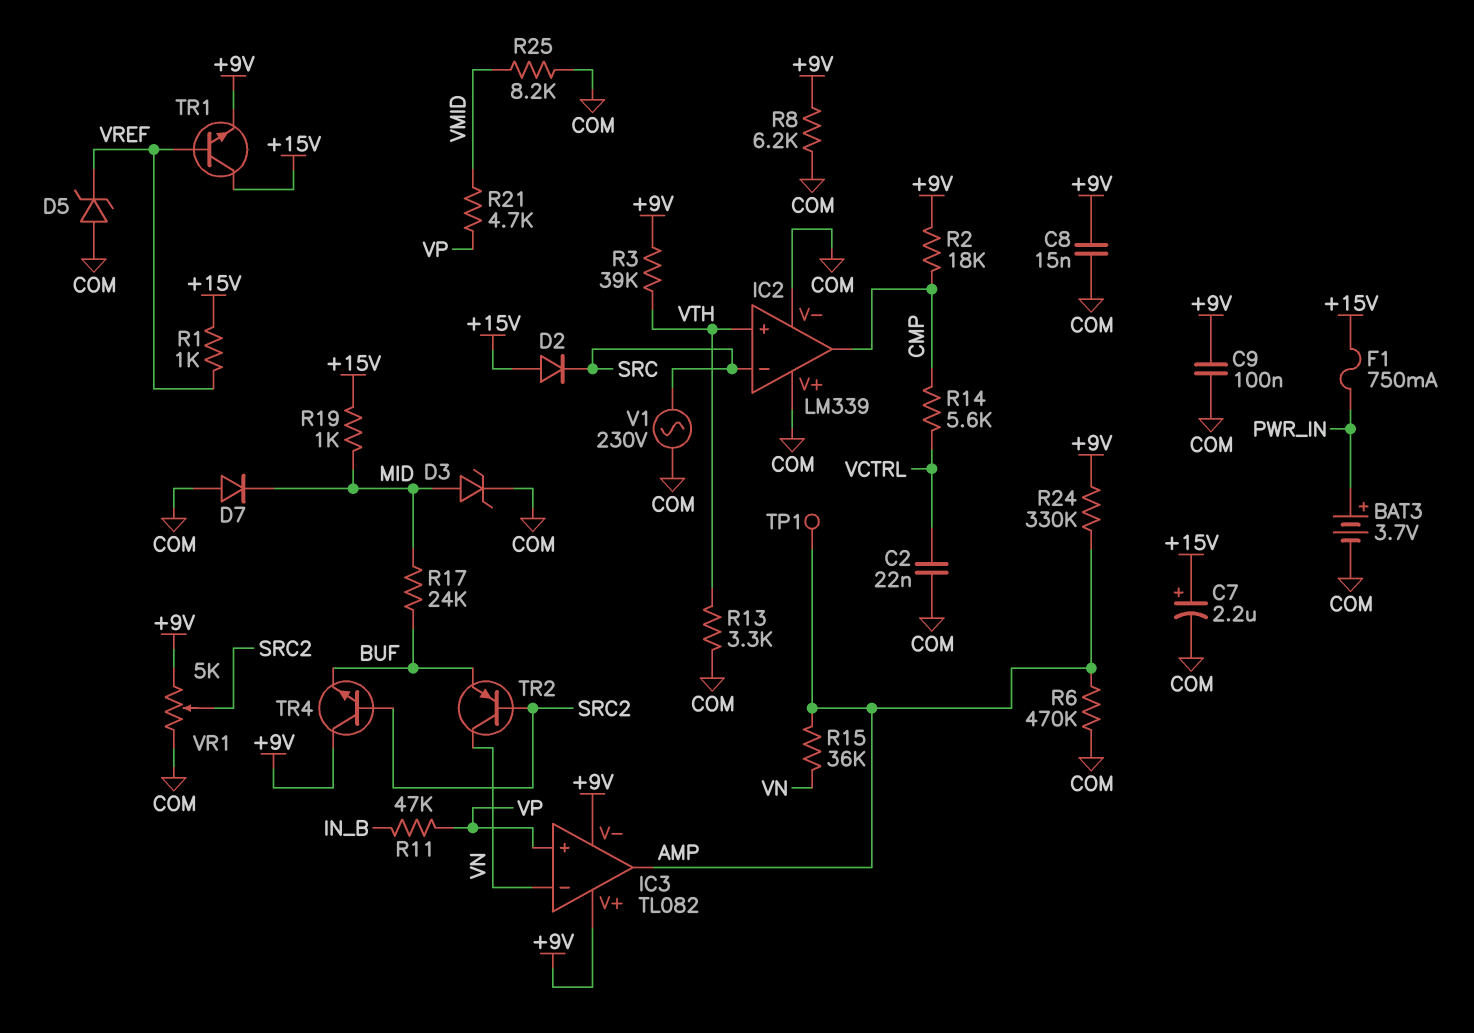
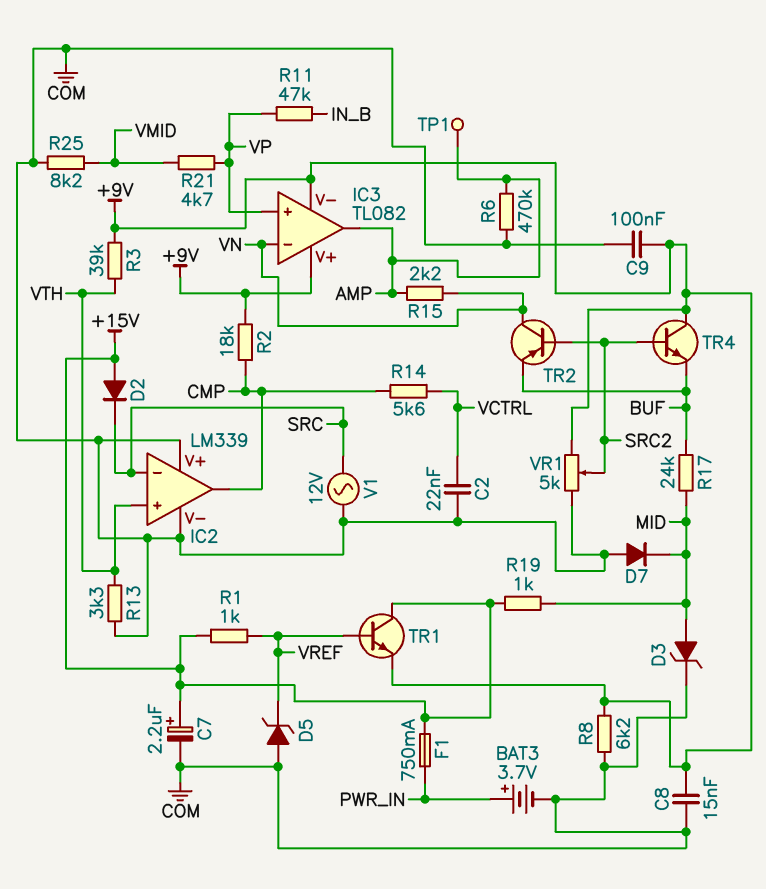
R15: 36k (AMP, VN) -> 2.2k (AMP, VN)
R24: 330k (+9V, AMP) -> none
V1: AC 230V (COM, SRC) -> AC 12V (COM, SRC)

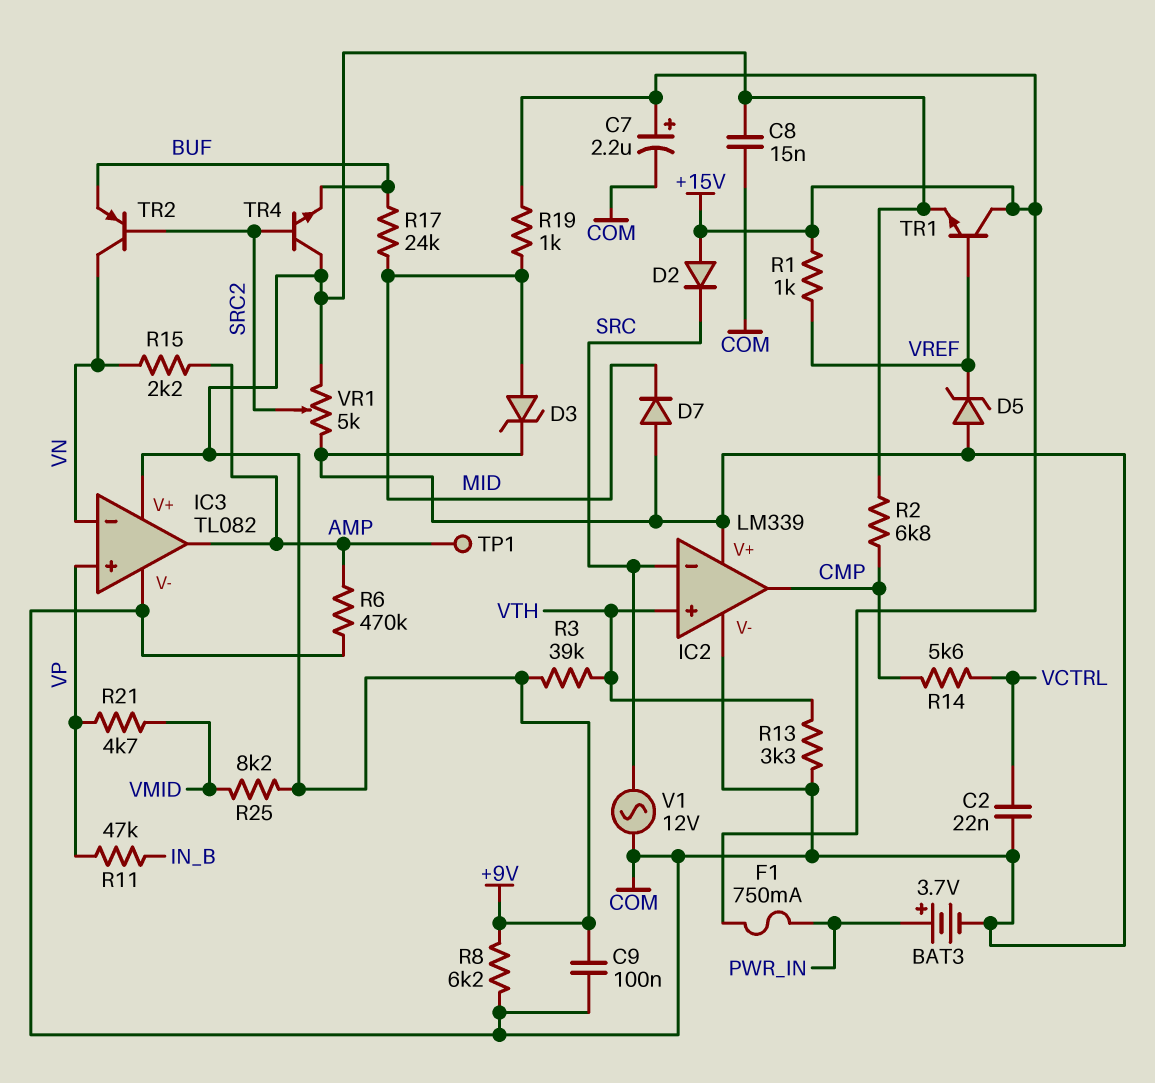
IC3 pin V-: +9V -> COM
R2: 18k (+9V, CMP) -> 6.8k (+9V, CMP)
R25: 8.2k (COM, VMID) -> 8.2k (+9V, VMID)

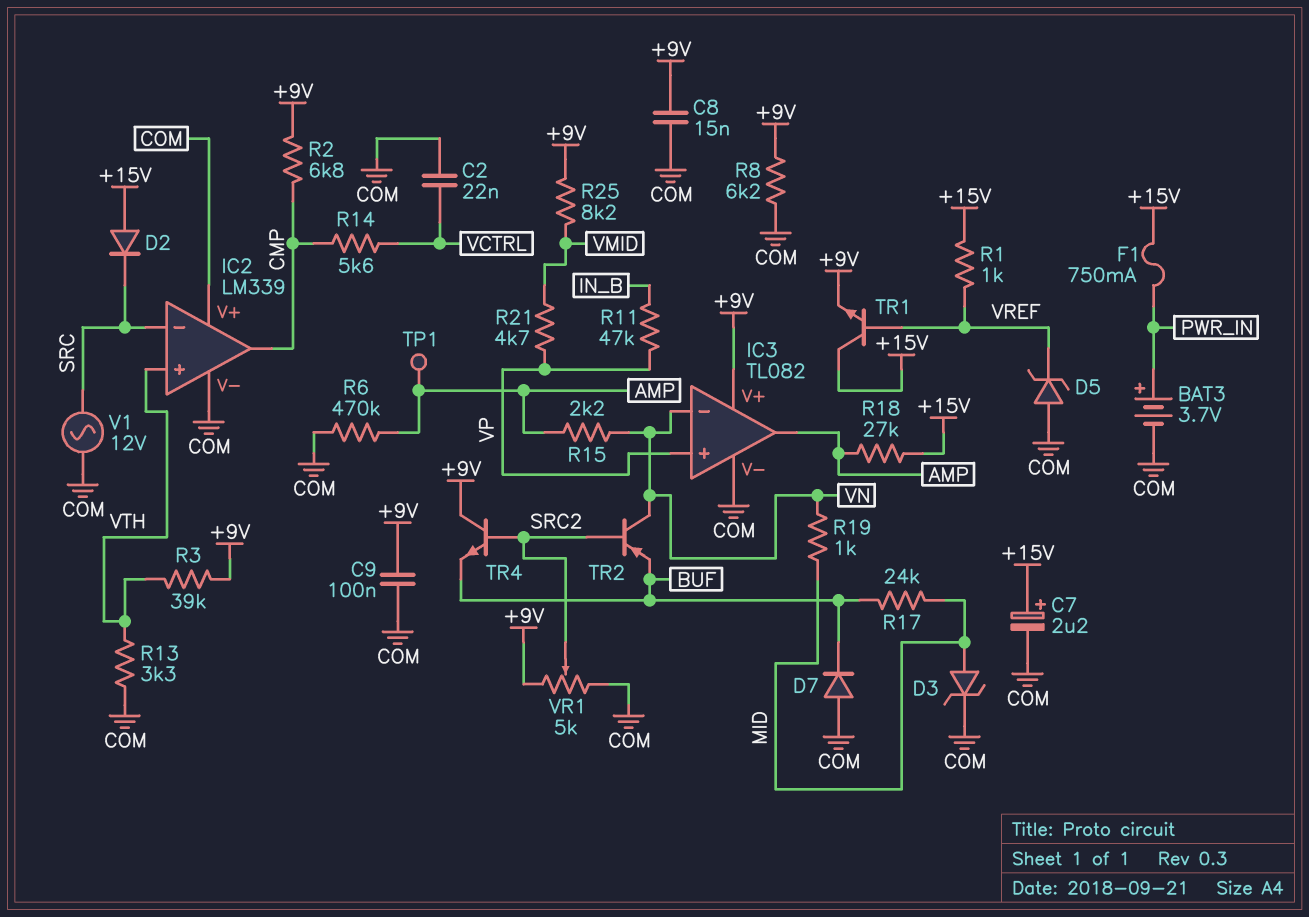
D7: diode (A COM, K MID) -> diode (A COM, K BUF)
R18: none -> 27k (+15V, AMP)
R19: 1k (+15V, MID) -> 1k (MID, VN)

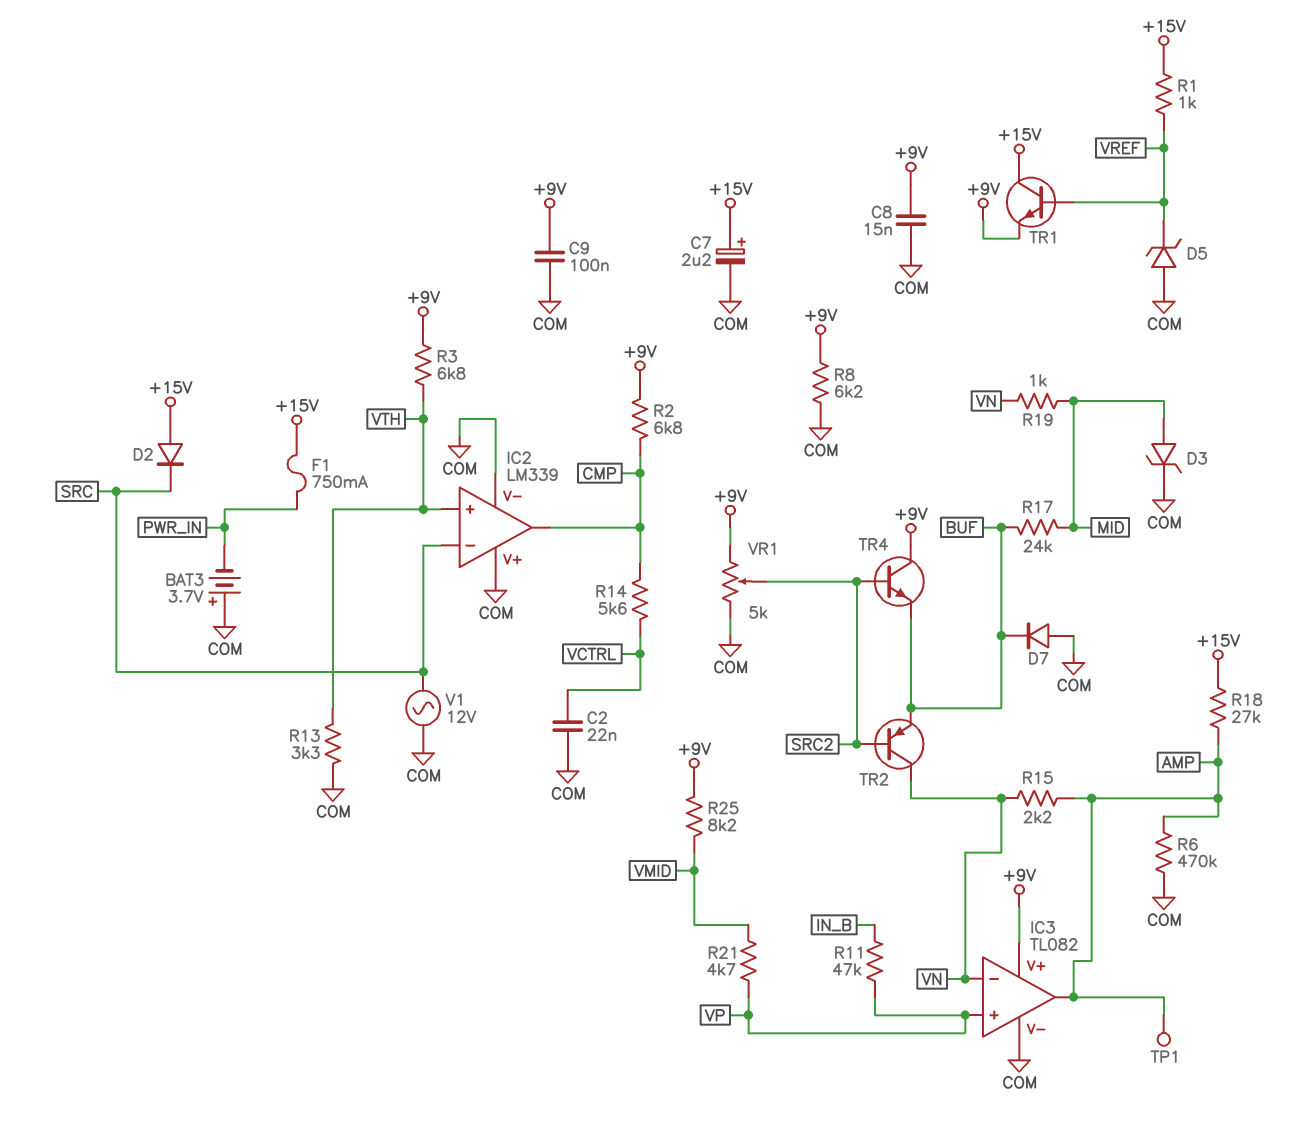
BAT3: 3.7V (plus PWR_IN, minus COM) -> 3.7V (plus COM, minus PWR_IN)
R3: 39k (+9V, VTH) -> 6.8k (+9V, VTH)

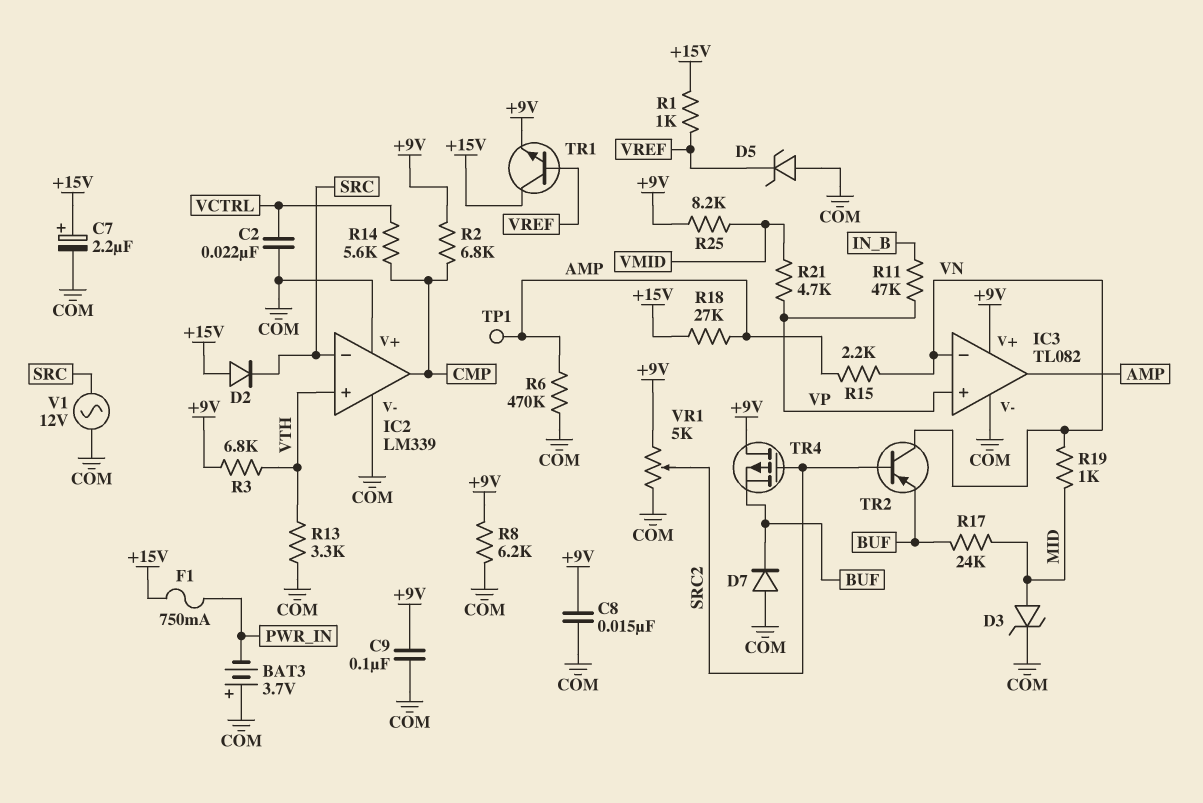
TR4: NPN (B SRC2, C +9V, E BUF) -> PMOS (G SRC2, D +9V, S BUF)

